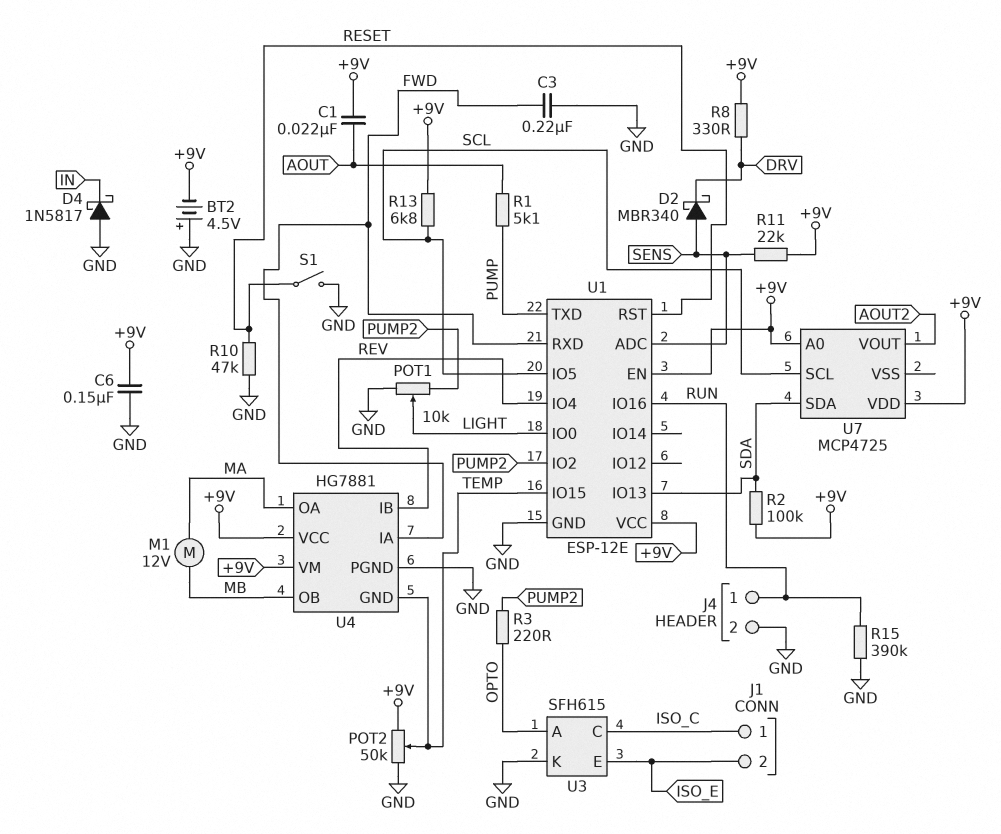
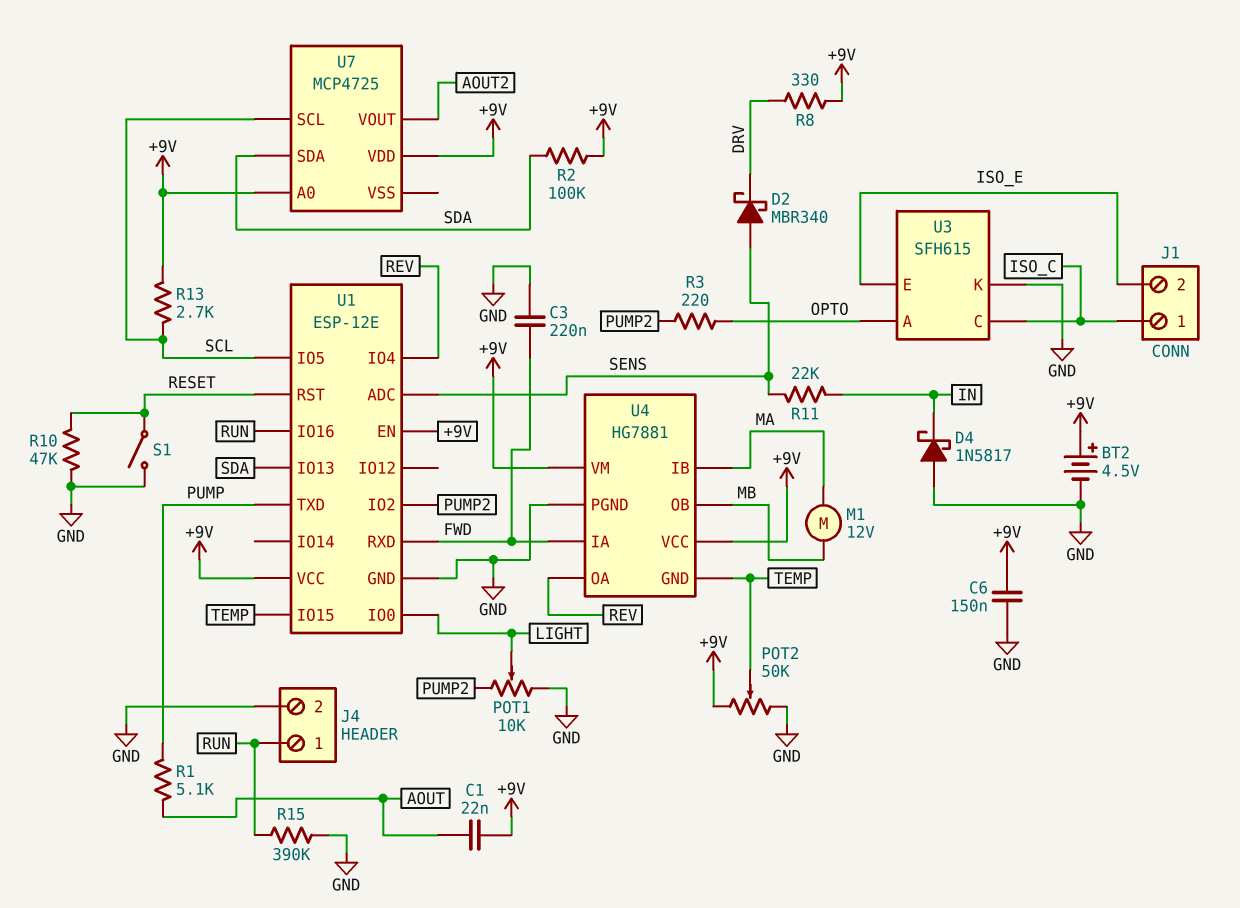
BT2: 4.5V (plus GND, minus +9V) -> 4.5V (plus +9V, minus GND)
R11: 22k (+9V, SENS) -> 22k (IN, SENS)
R13: 6.8k (+9V, SCL) -> 2.7k (+9V, SCL)
U4 pin IB: REV -> MA
U4 pin OA: MA -> REV

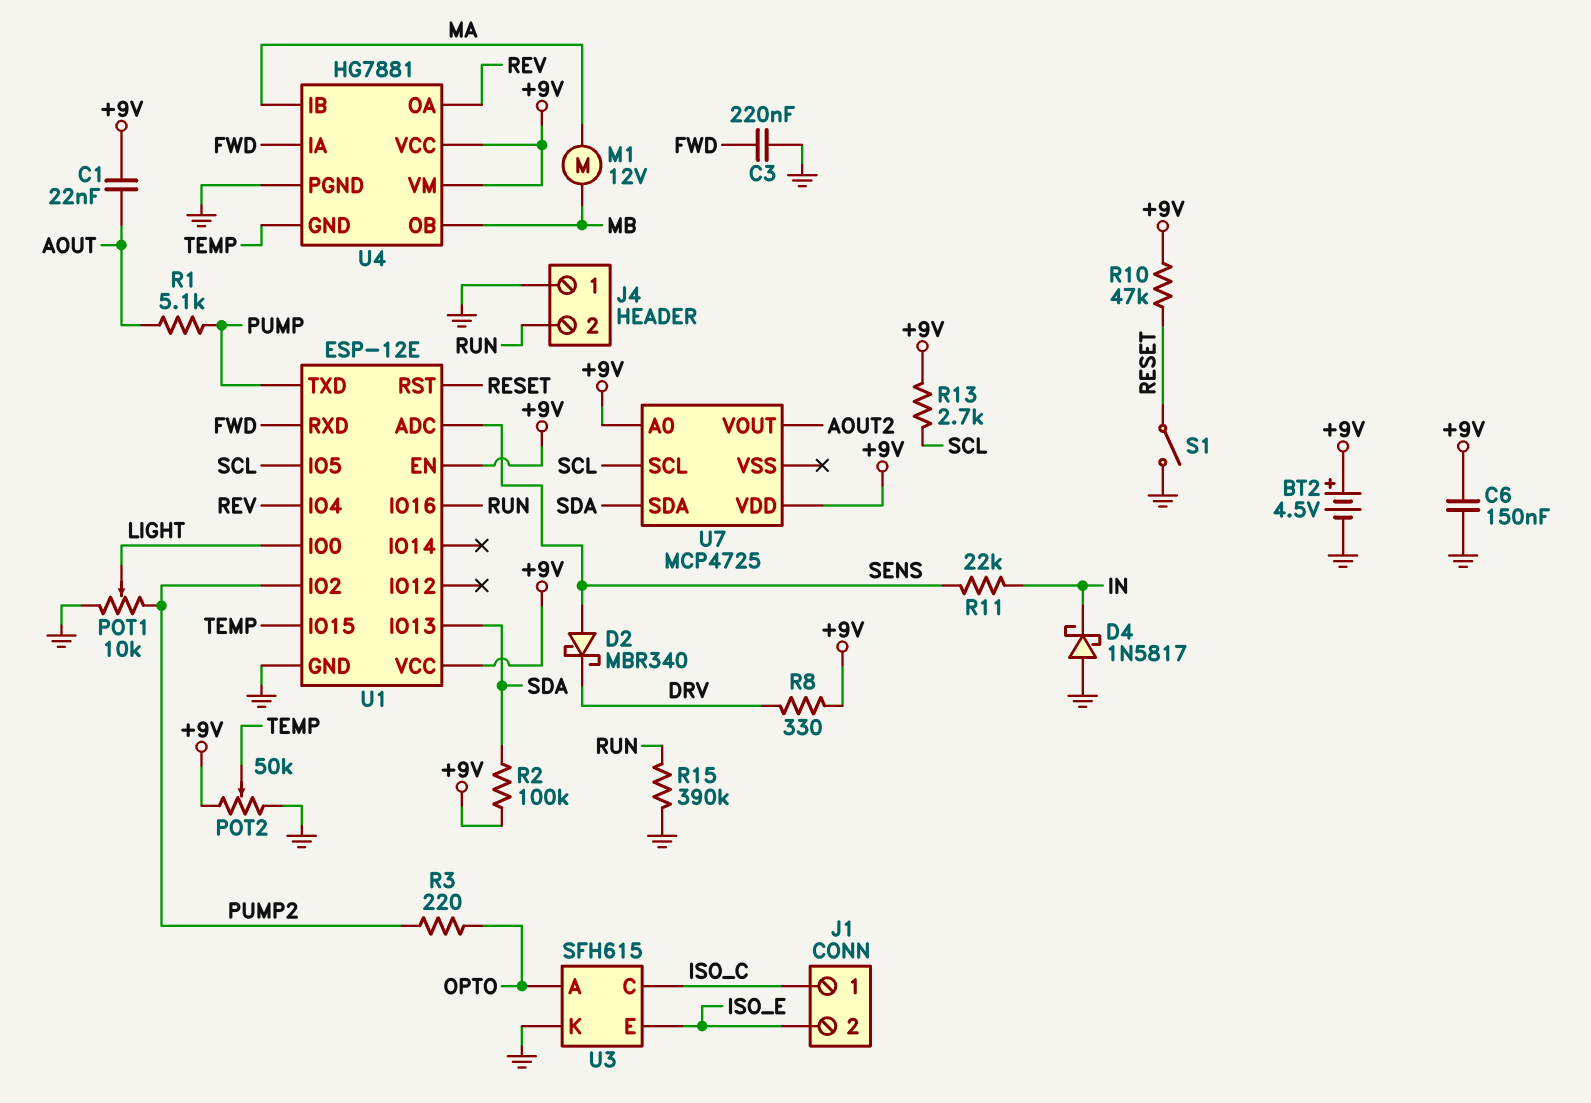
J4 pin 1: RUN -> GND
J4 pin 2: GND -> RUN
R10: 47k (GND, RESET) -> 47k (+9V, RESET)

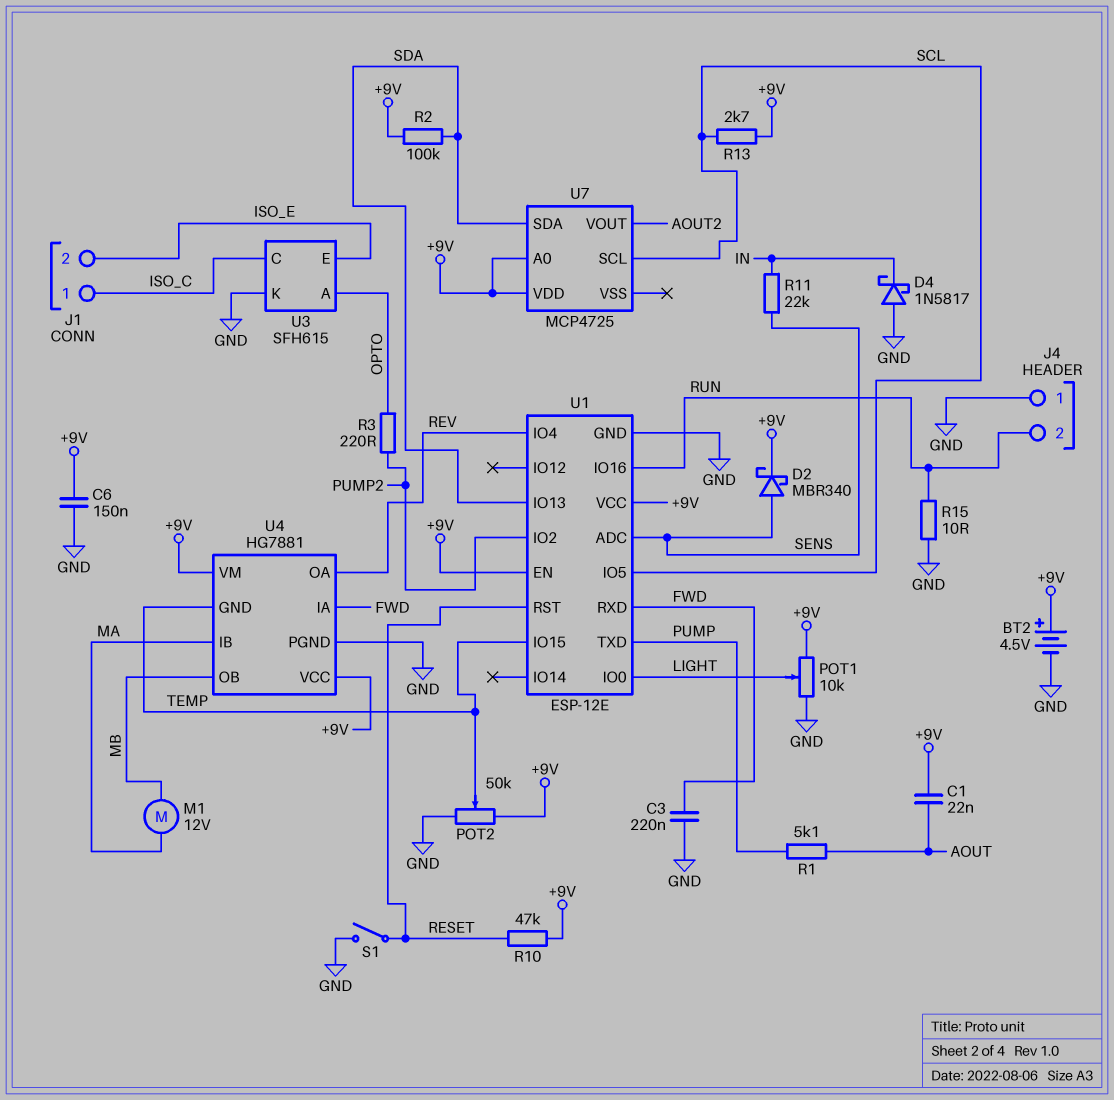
D2: schottky MBR340 (A SENS, K DRV) -> schottky MBR340 (A SENS, K +9V)
POT1: 10k (GND, PUMP2, wiper LIGHT) -> 10k (+9V, GND, wiper LIGHT)
R8: 330 (+9V, DRV) -> none
R15: 390k (GND, RUN) -> 10 (GND, RUN)

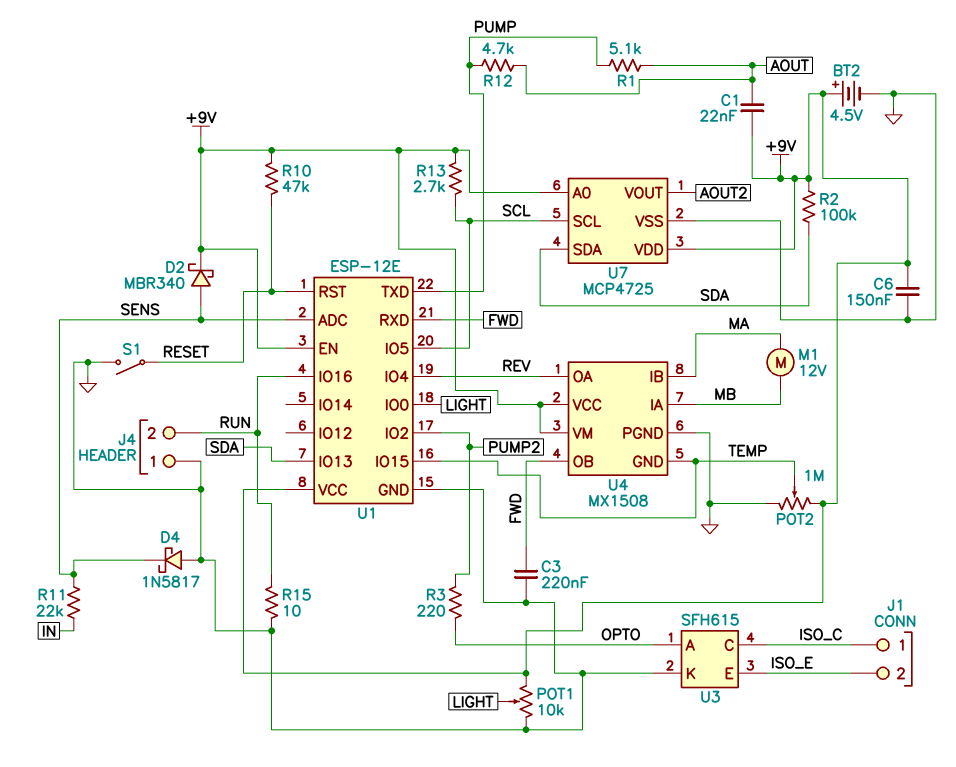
D4: schottky 1N5817 (A GND, K IN) -> schottky 1N5817 (A GND, K SENS)
POT2: 50k (+9V, GND, wiper TEMP) -> 1M (+9V, GND, wiper TEMP)
R12: none -> 4.7k (AOUT, PUMP)
U4: HG7881 -> MX1508
U4 pin IA: FWD -> MB
U4 pin OB: MB -> FWD
U7 pin VSS: none -> GND

